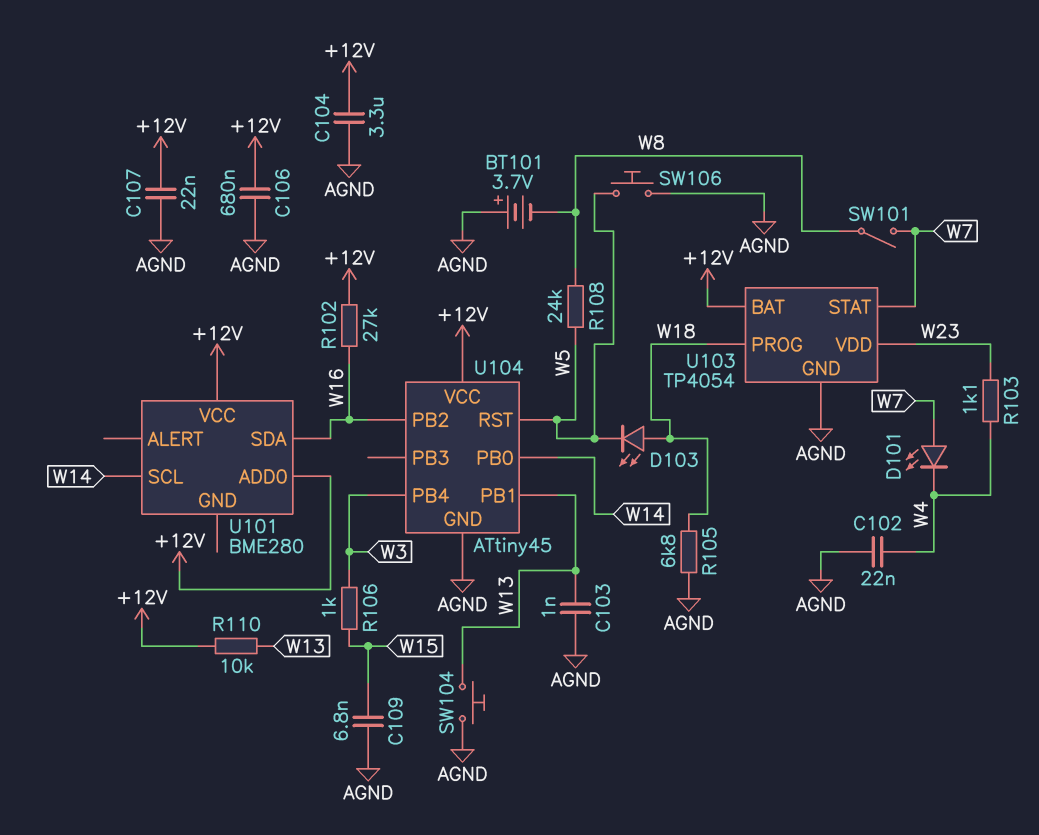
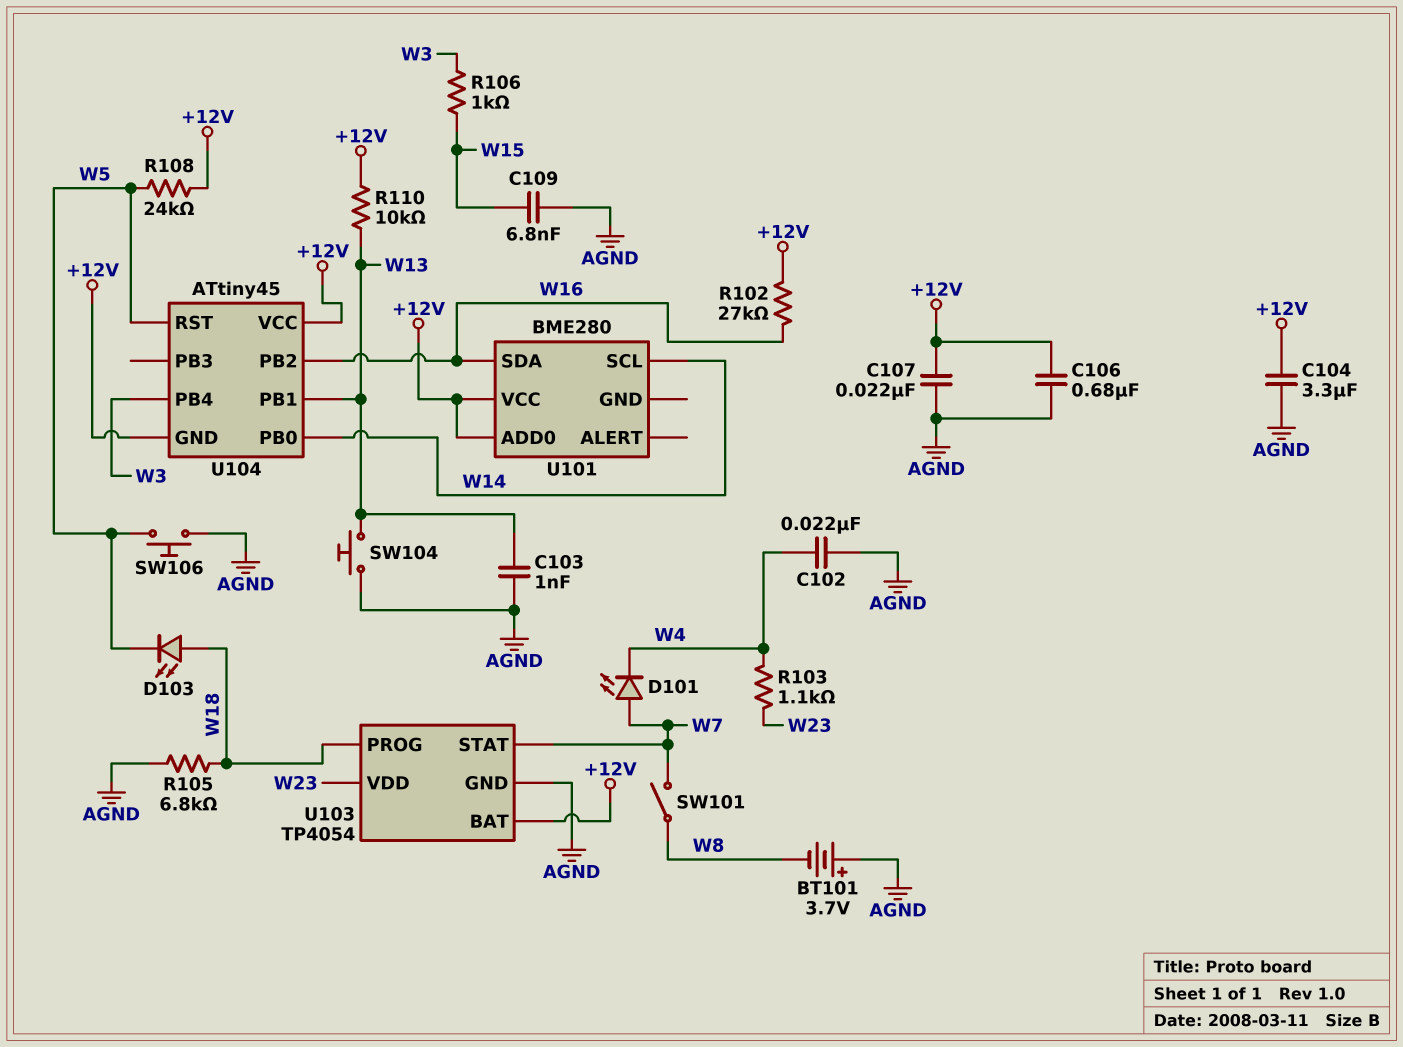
R108: 24k (W5, W8) -> 24k (+12V, W5)
U104 pin GND: AGND -> +12V

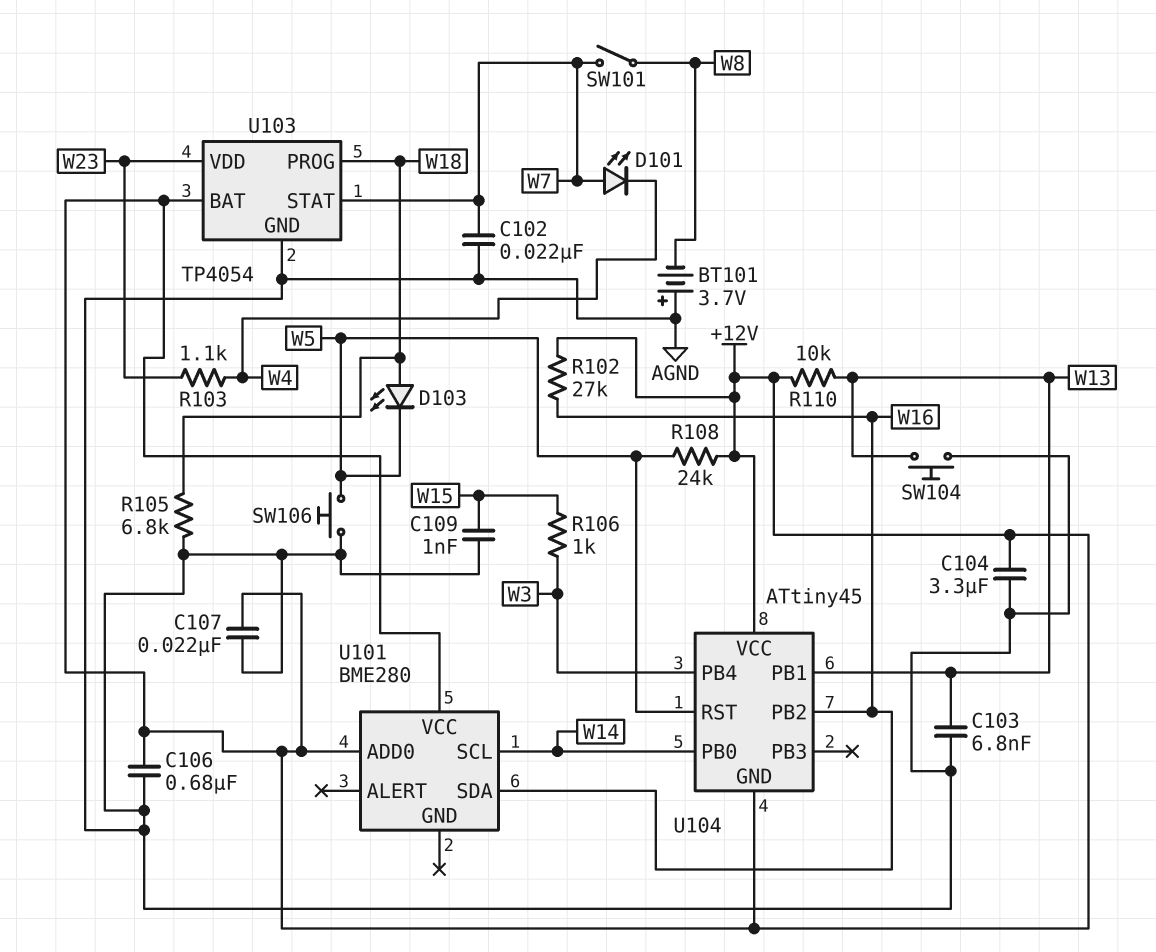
C102: 22nF (AGND, W4) -> 22nF (AGND, W7)
C103: 1nF (AGND, W13) -> 6.8nF (AGND, W13)
C109: 6.8nF (AGND, W15) -> 1nF (AGND, W15)

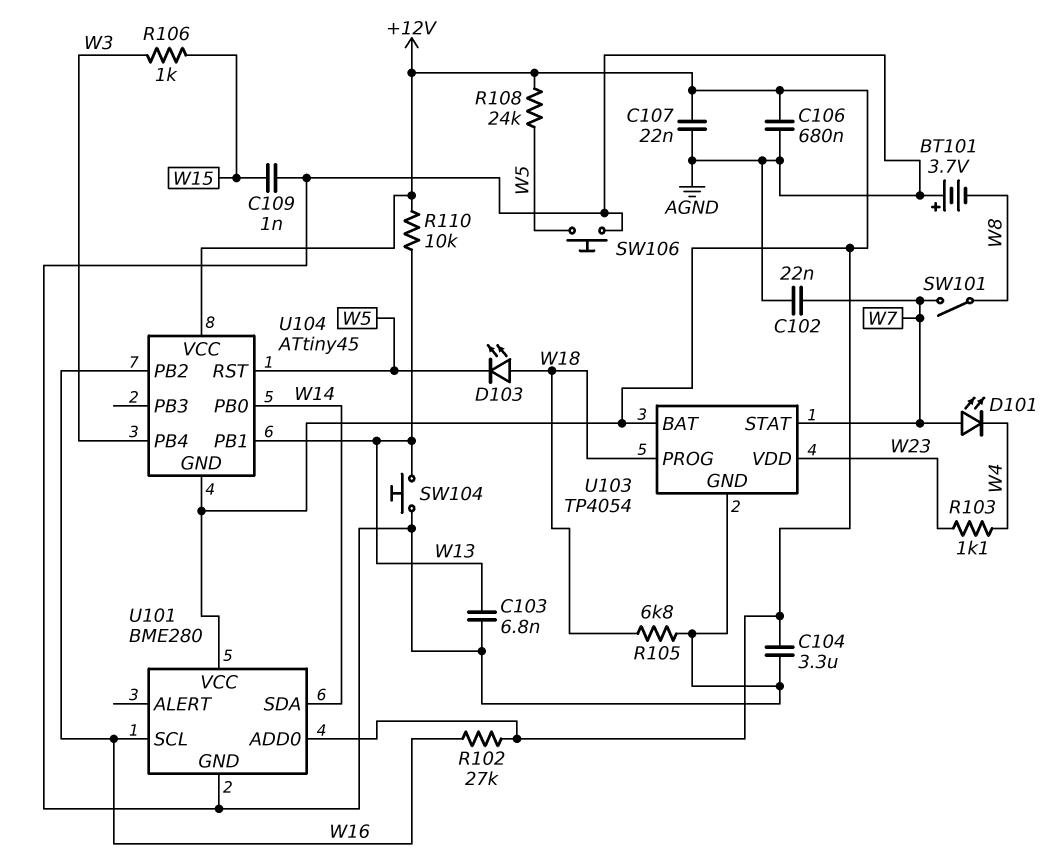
U101 pin GND: none -> AGND
U101 pin SCL: W14 -> W16
U101 pin SDA: W16 -> W14

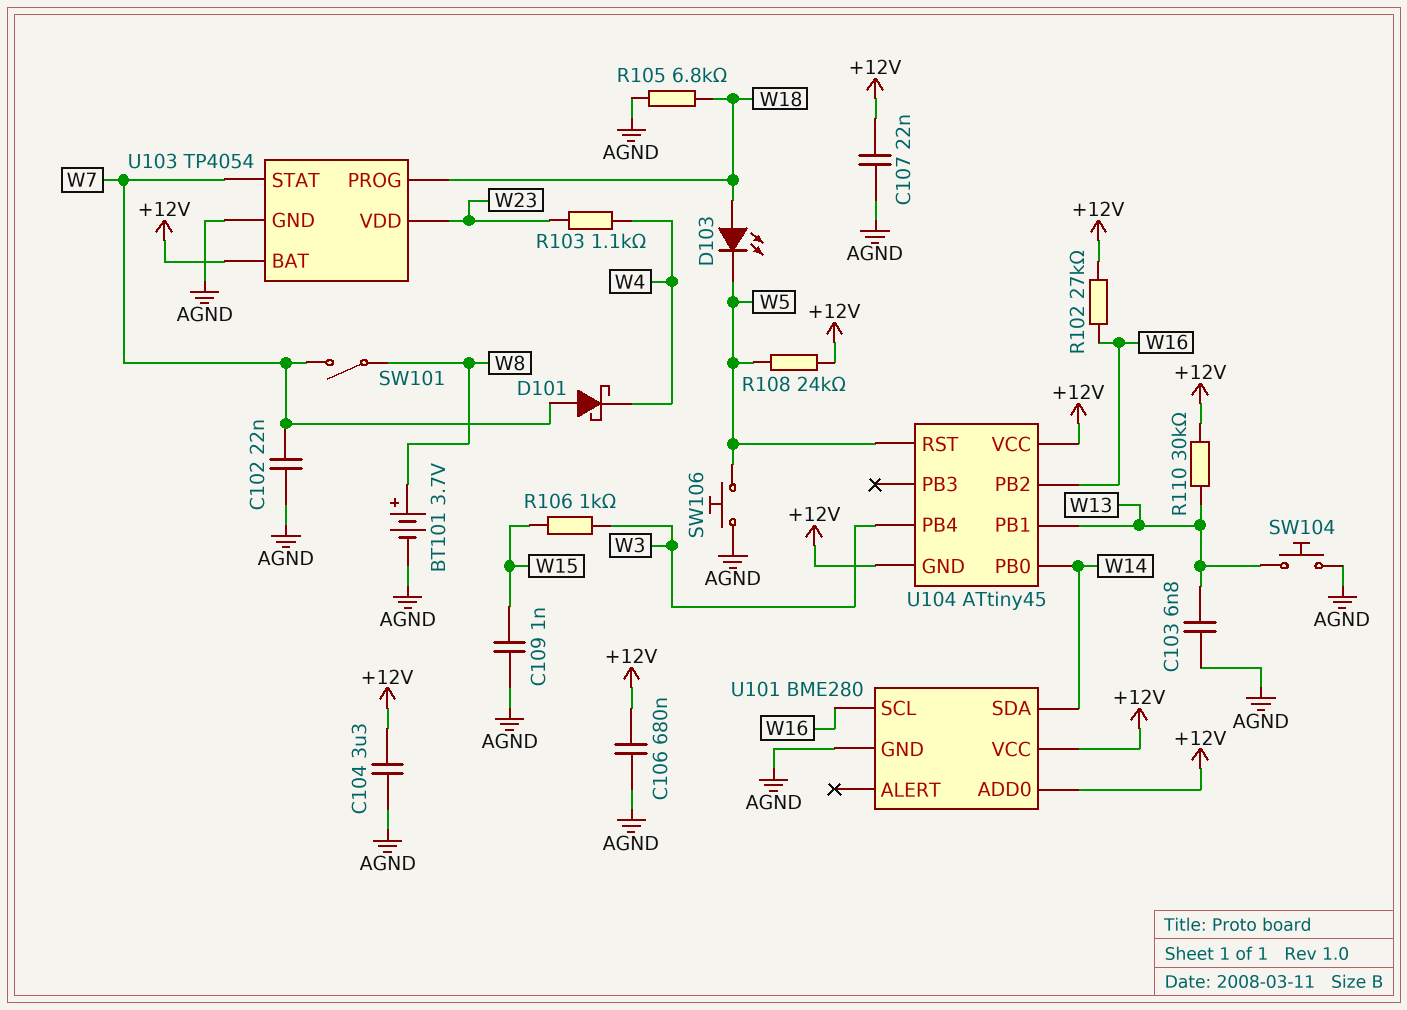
BT101: 3.7V (plus AGND, minus W8) -> 3.7V (plus W8, minus AGND)
D101: LED (A W7, K W4) -> schottky (A W7, K W4)
R110: 10k (+12V, W13) -> 30k (+12V, W13)

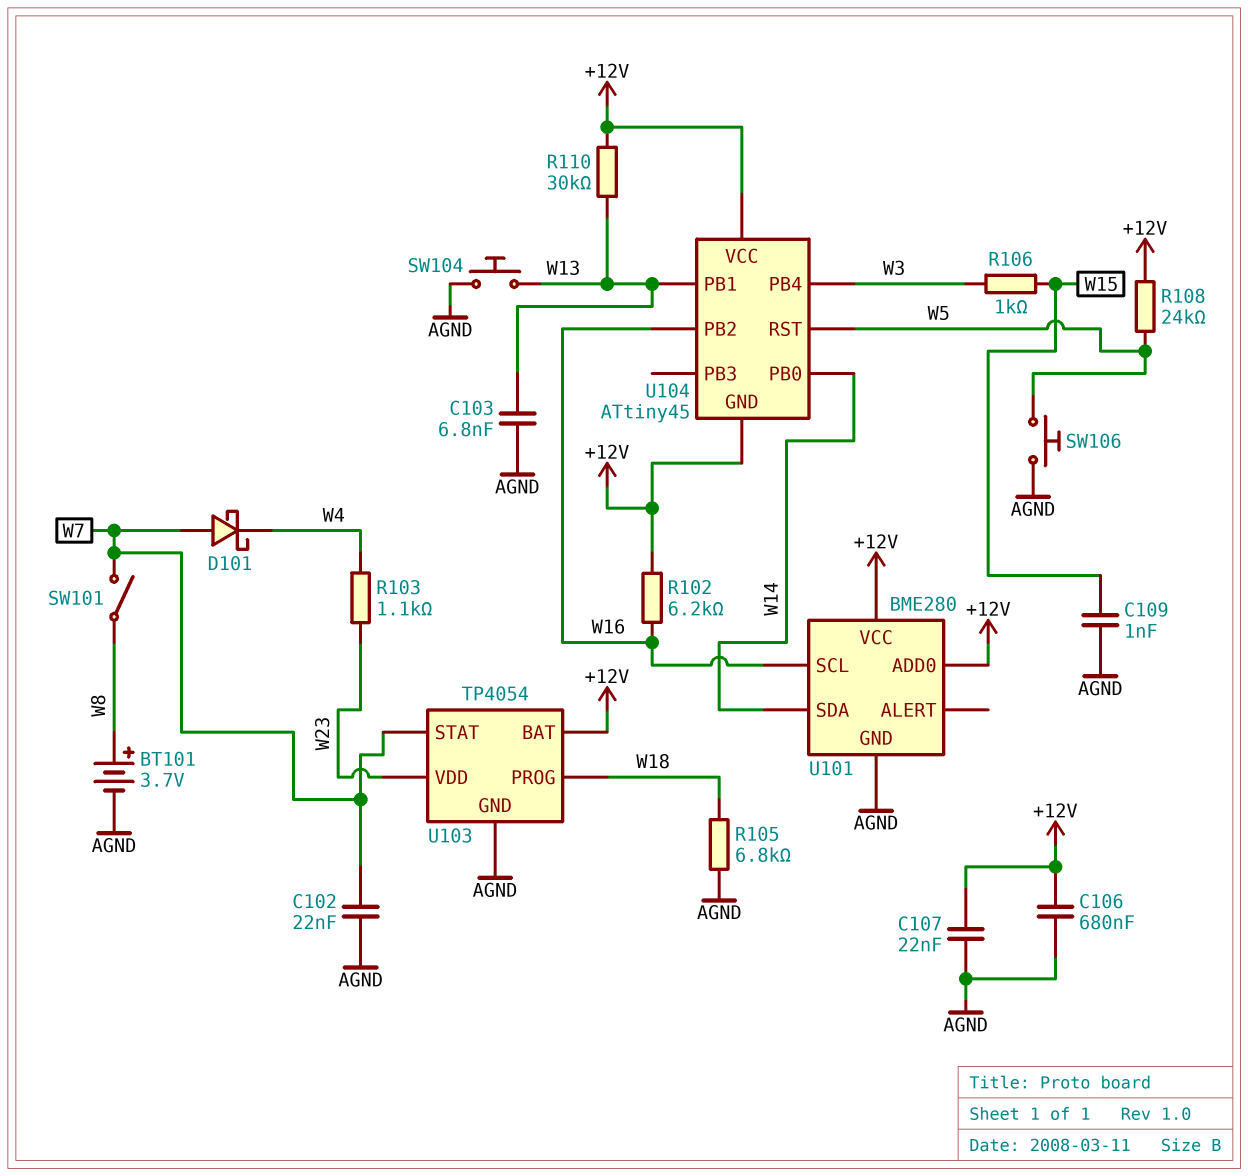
C104: 3.3uF (+12V, AGND) -> none
D103: LED (A W18, K W5) -> none
R102: 27k (+12V, W16) -> 6.2k (+12V, W16)

